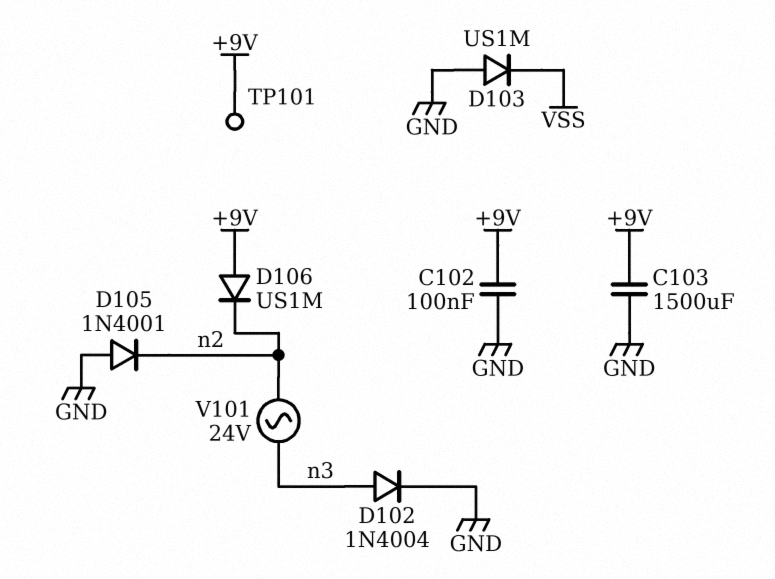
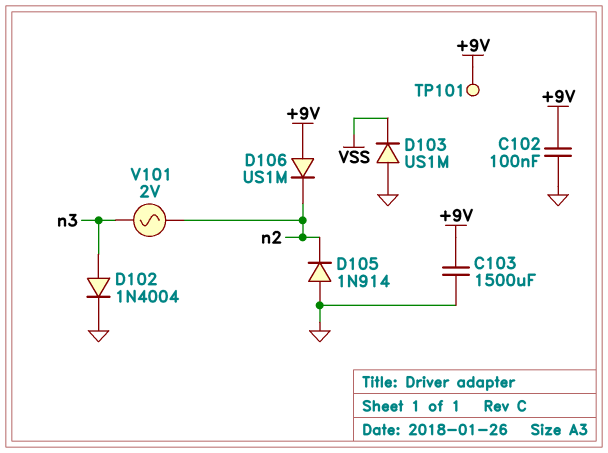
D105: diode 1N4001 (A GND, K n2) -> diode 1N914 (A GND, K n2)
V101: AC 24V (n2, n3) -> AC 2V (n2, n3)

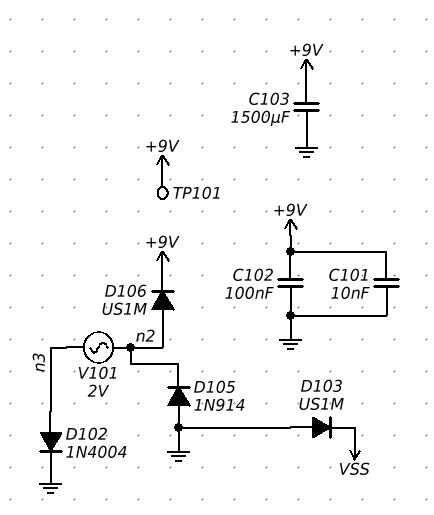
C101: none -> 10nF (+9V, GND)
D106: diode US1M (A +9V, K n2) -> diode US1M (A n2, K +9V)

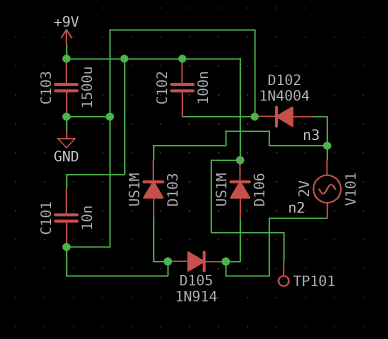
D103: diode US1M (A GND, K VSS) -> diode US1M (A GND, K n3)

